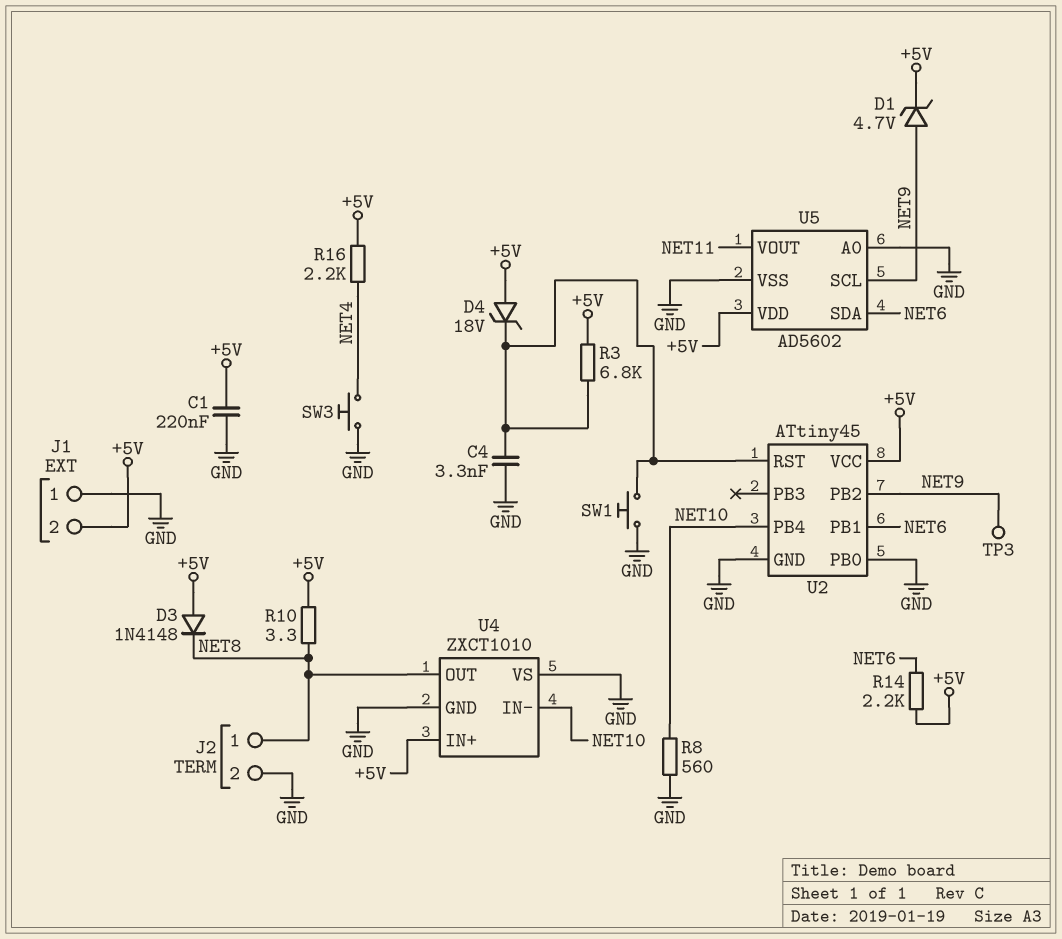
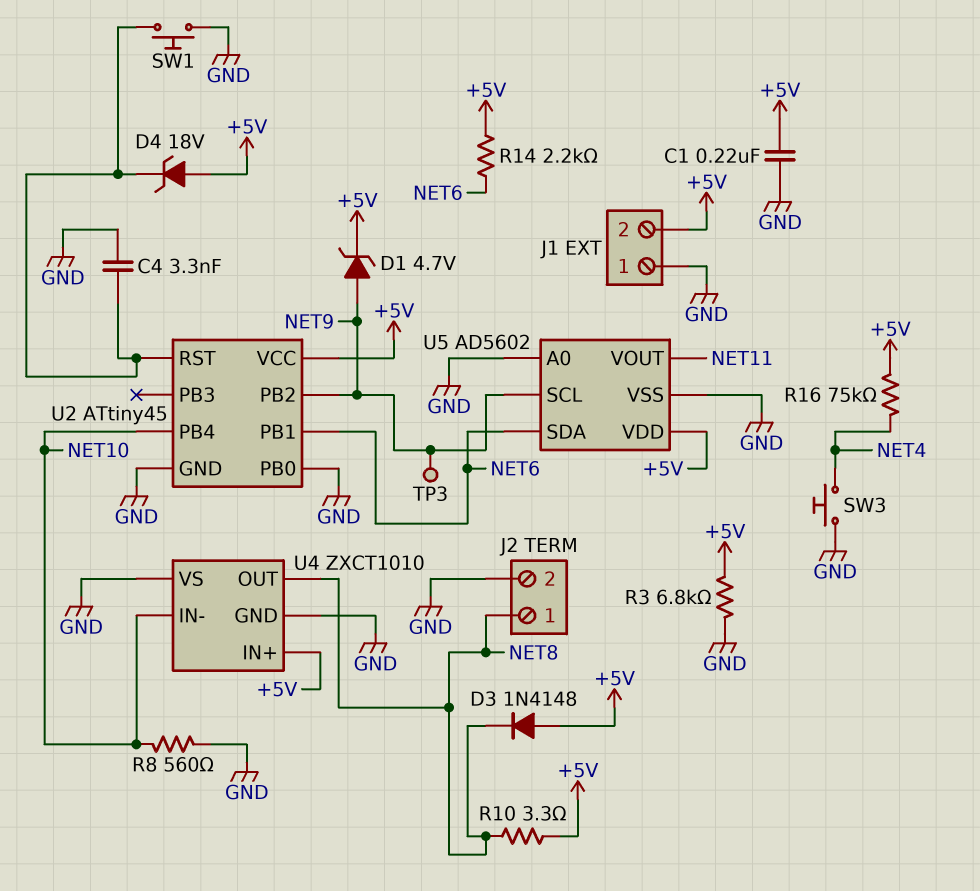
R3: 6.8k (+5V, U2/RST) -> 6.8k (+5V, GND)
R16: 2.2k (+5V, NET4) -> 75k (+5V, NET4)

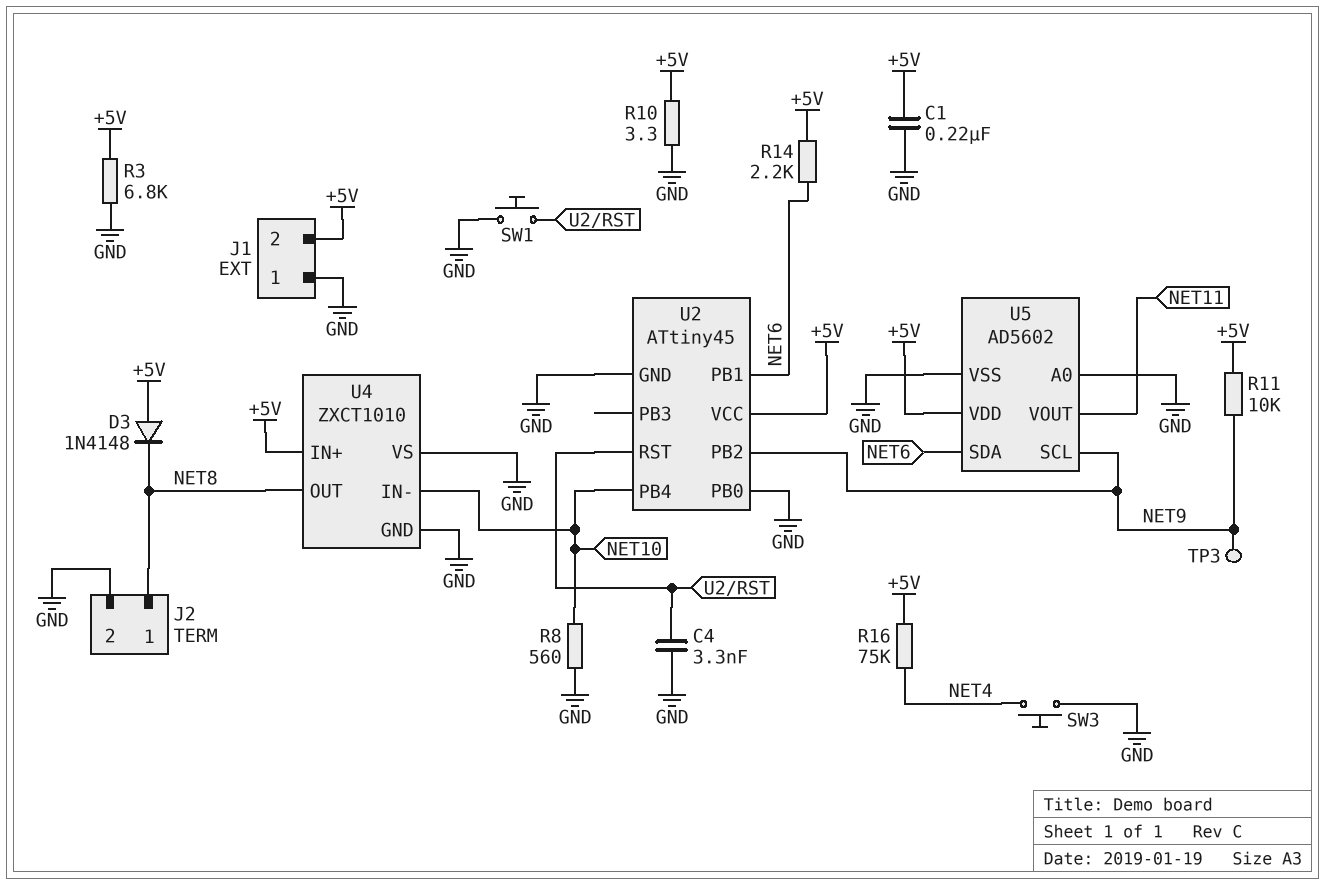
D1: zener 4.7V (A NET9, K +5V) -> none
D4: zener 18V (A +5V, K U2/RST) -> none
R10: 3.3 (+5V, NET8) -> 3.3 (+5V, GND)
R11: none -> 10k (+5V, NET9)

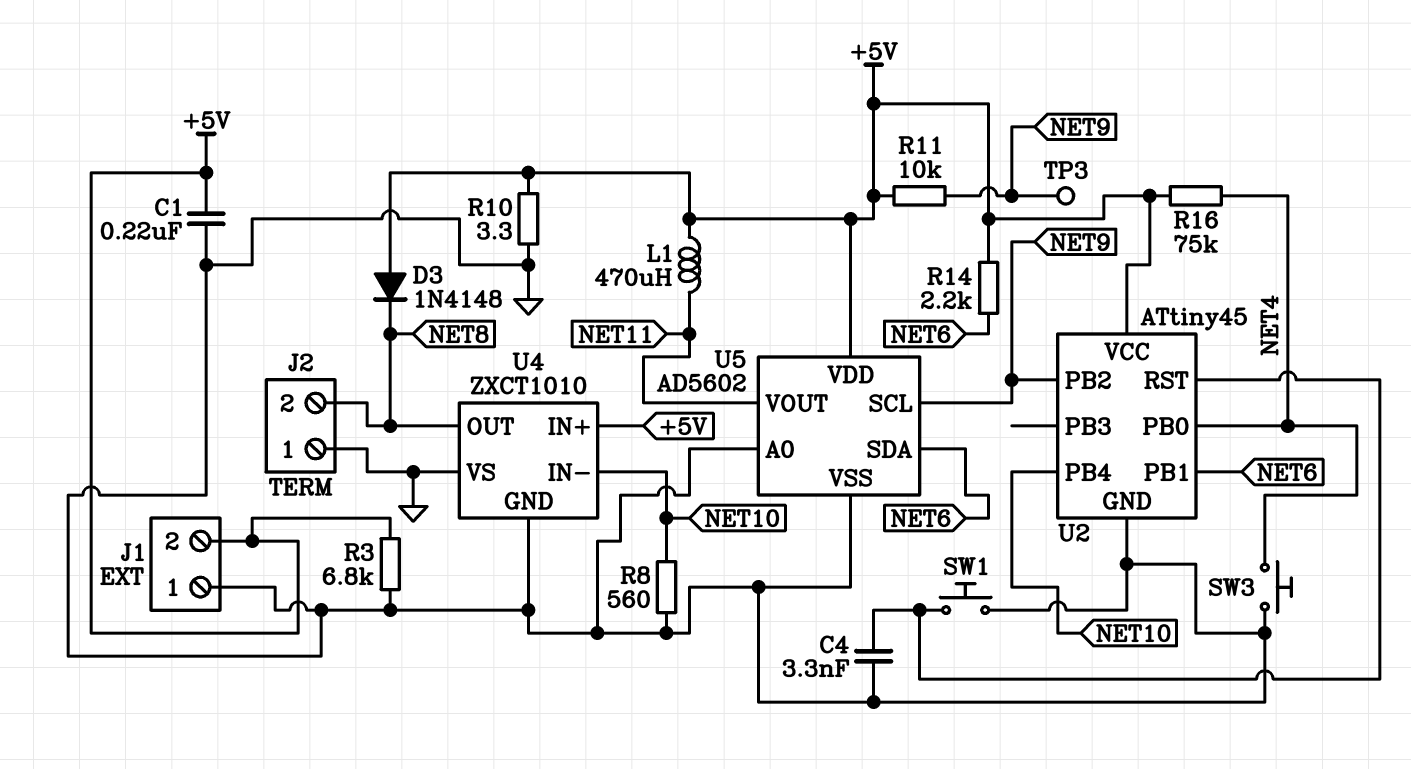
J2 pin 1: NET8 -> GND
J2 pin 2: GND -> NET8
L1: none -> 470uH (+5V, NET11)
U2 pin PB0: GND -> NET4

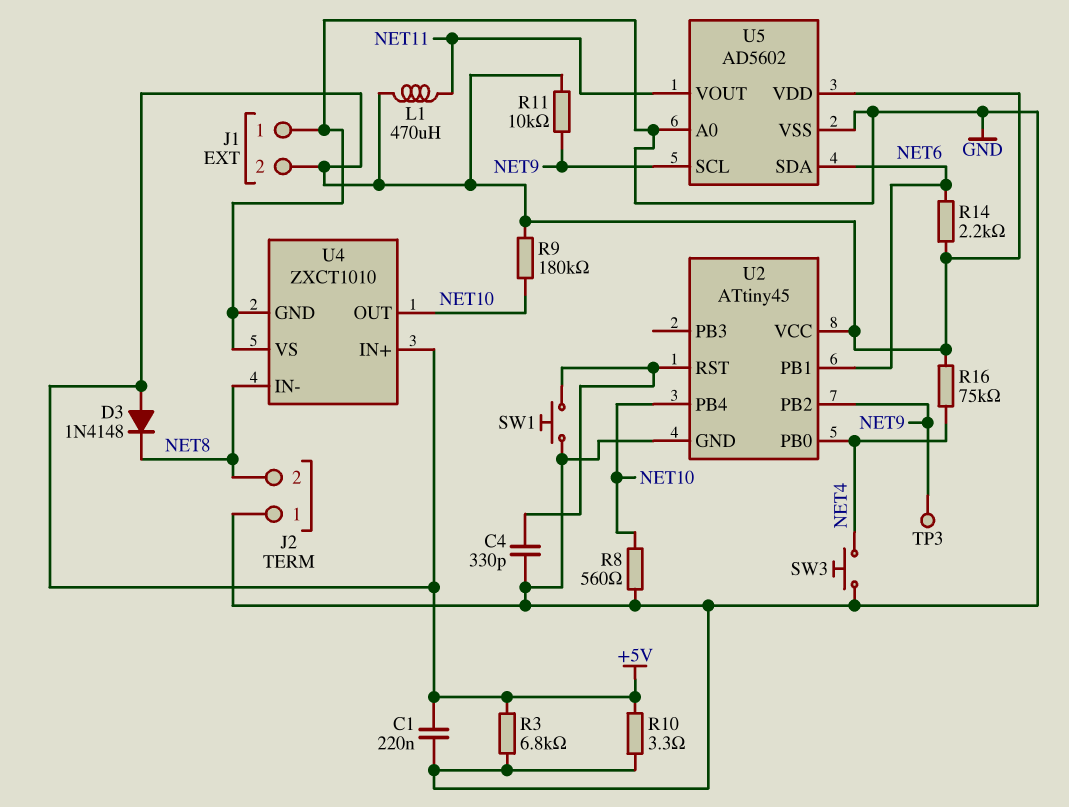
C4: 3.3nF (GND, U2/RST) -> 330pF (GND, U2/RST)
R9: none -> 180k (+5V, NET10)
U4 pin IN-: NET10 -> NET8
U4 pin OUT: NET8 -> NET10

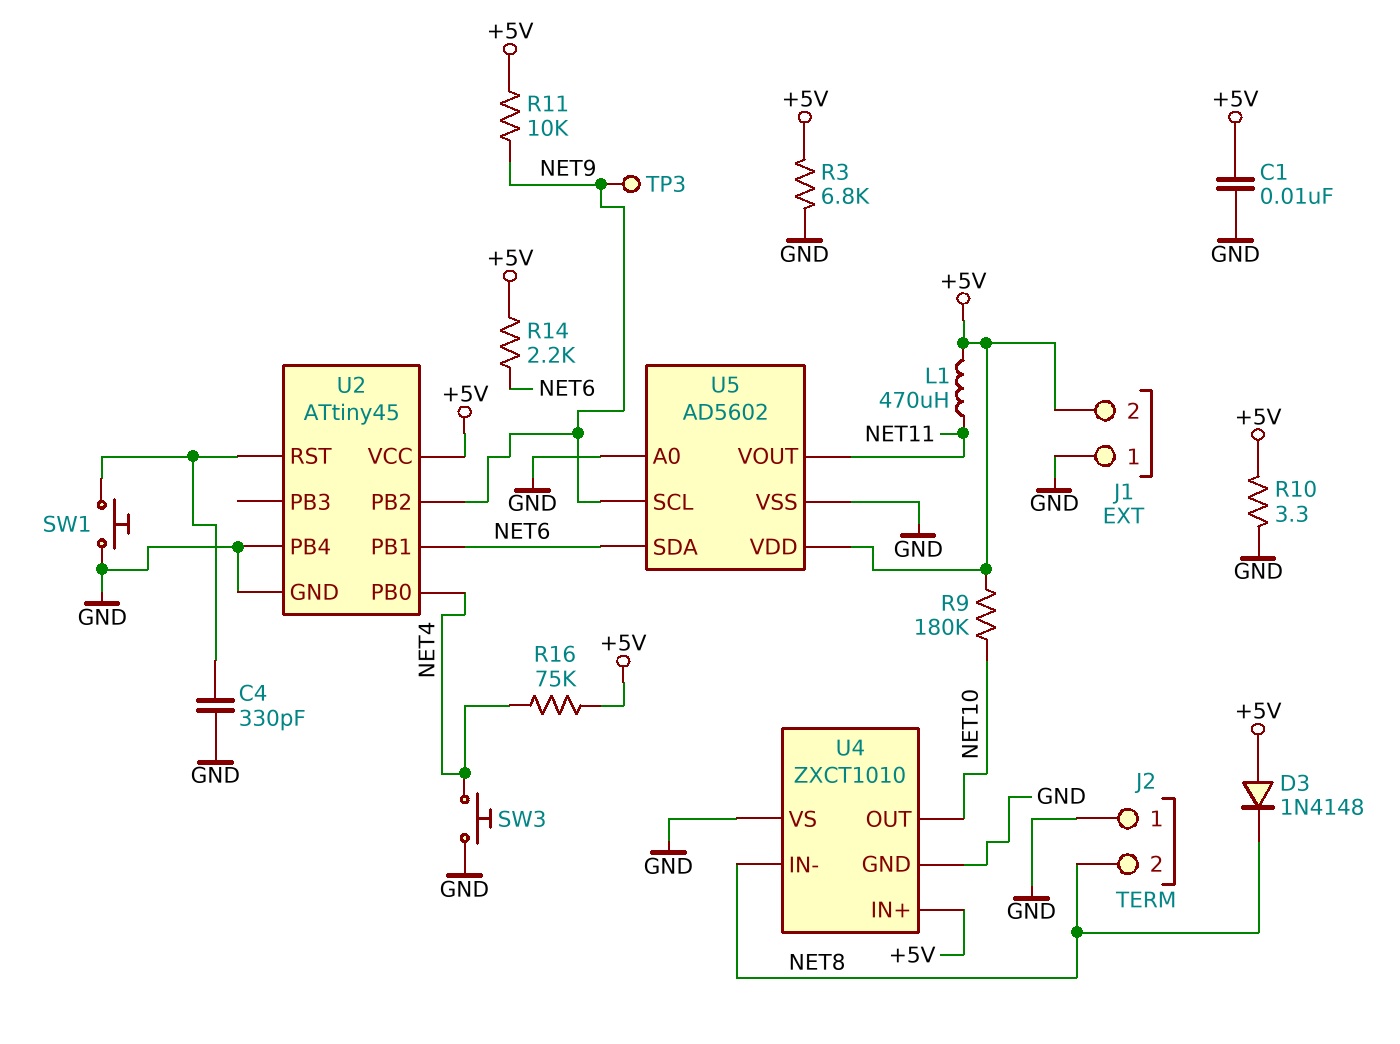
C1: 220nF (+5V, GND) -> 10nF (+5V, GND)
R8: 560 (GND, NET10) -> none
U2 pin PB4: NET10 -> GND

